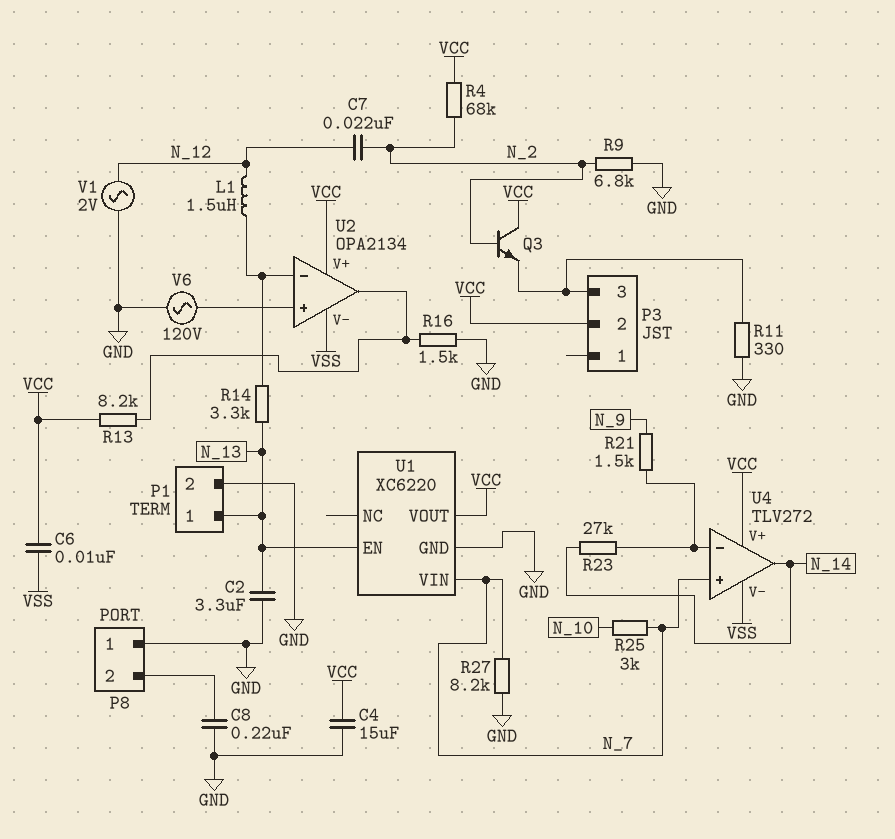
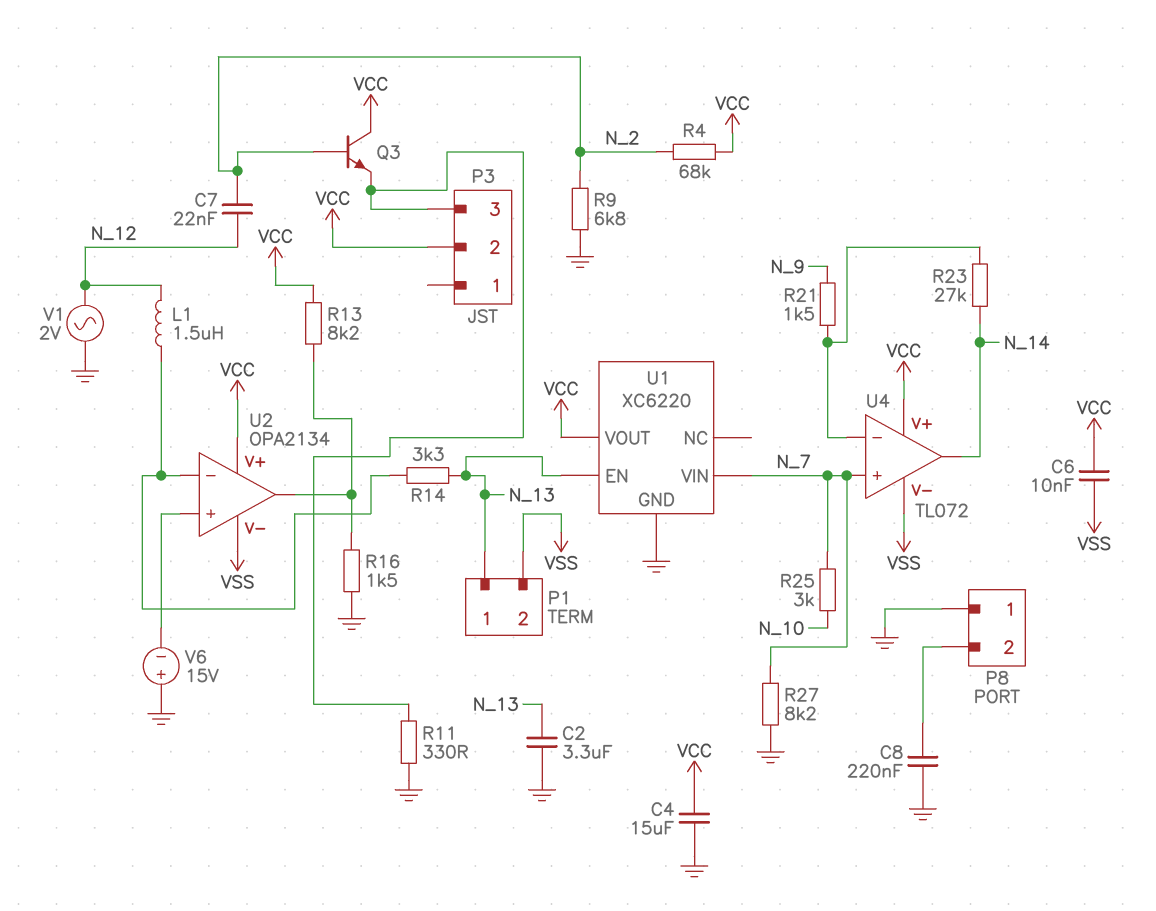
P1 pin 2: GND -> VSS
U4: TLV272 -> TL072
V6: AC 120V (GND, U2/in+) -> 15V (plus GND, minus U2/in+)

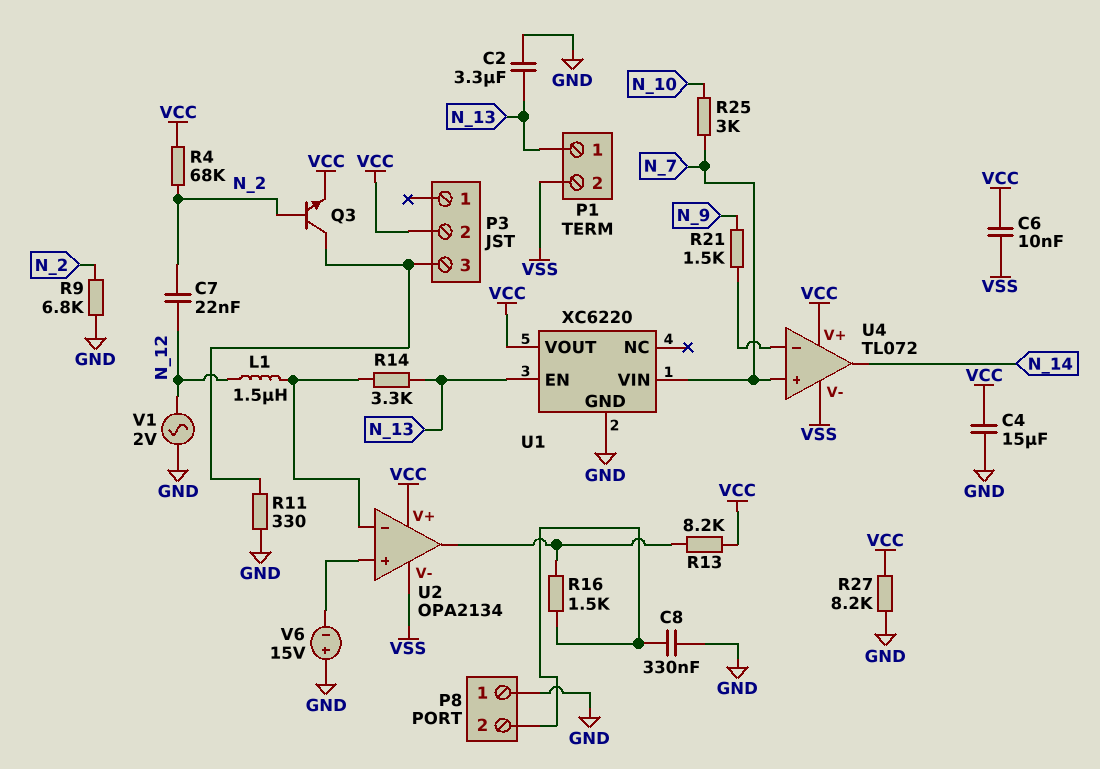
C8: 220nF (GND, P8/2) -> 330nF (GND, P8/2)
Q3: NPN (B N_2, C VCC, E P3/3) -> NPN (B N_2, C P3/3, E VCC)
R16: 1.5k (GND, U2/out) -> 1.5k (P8/2, U2/out)
R23: 27k (N_14, U4/in-) -> none
R27: 8.2k (GND, N_7) -> 8.2k (GND, VCC)

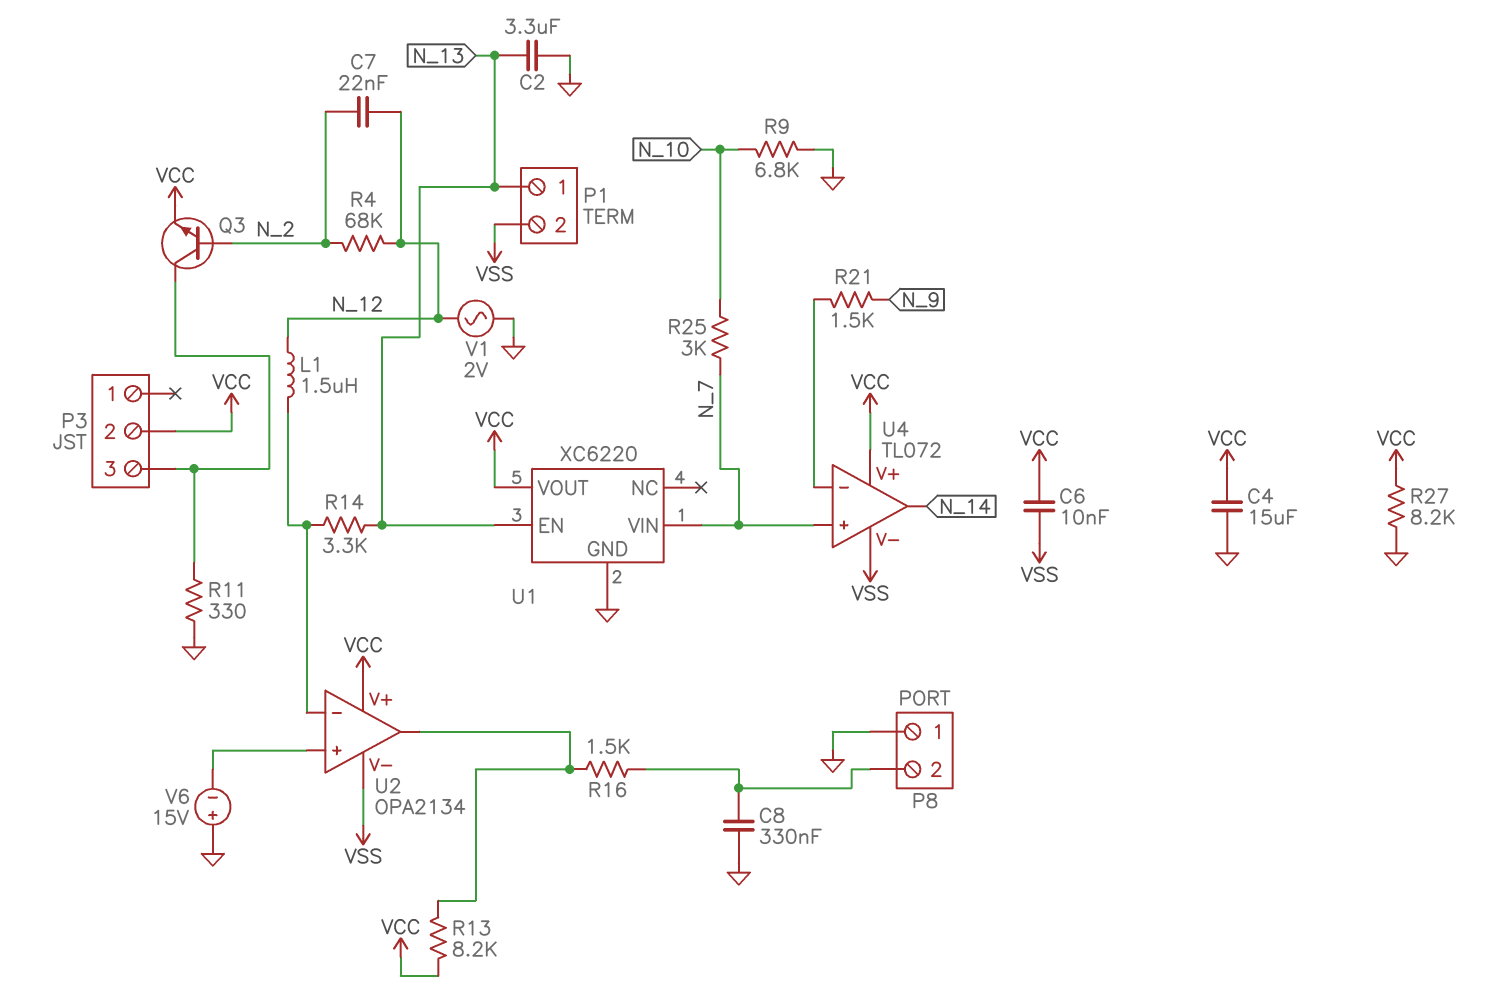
R4: 68k (N_2, VCC) -> 68k (N_2, N_12)
R9: 6.8k (GND, N_2) -> 6.8k (GND, N_10)

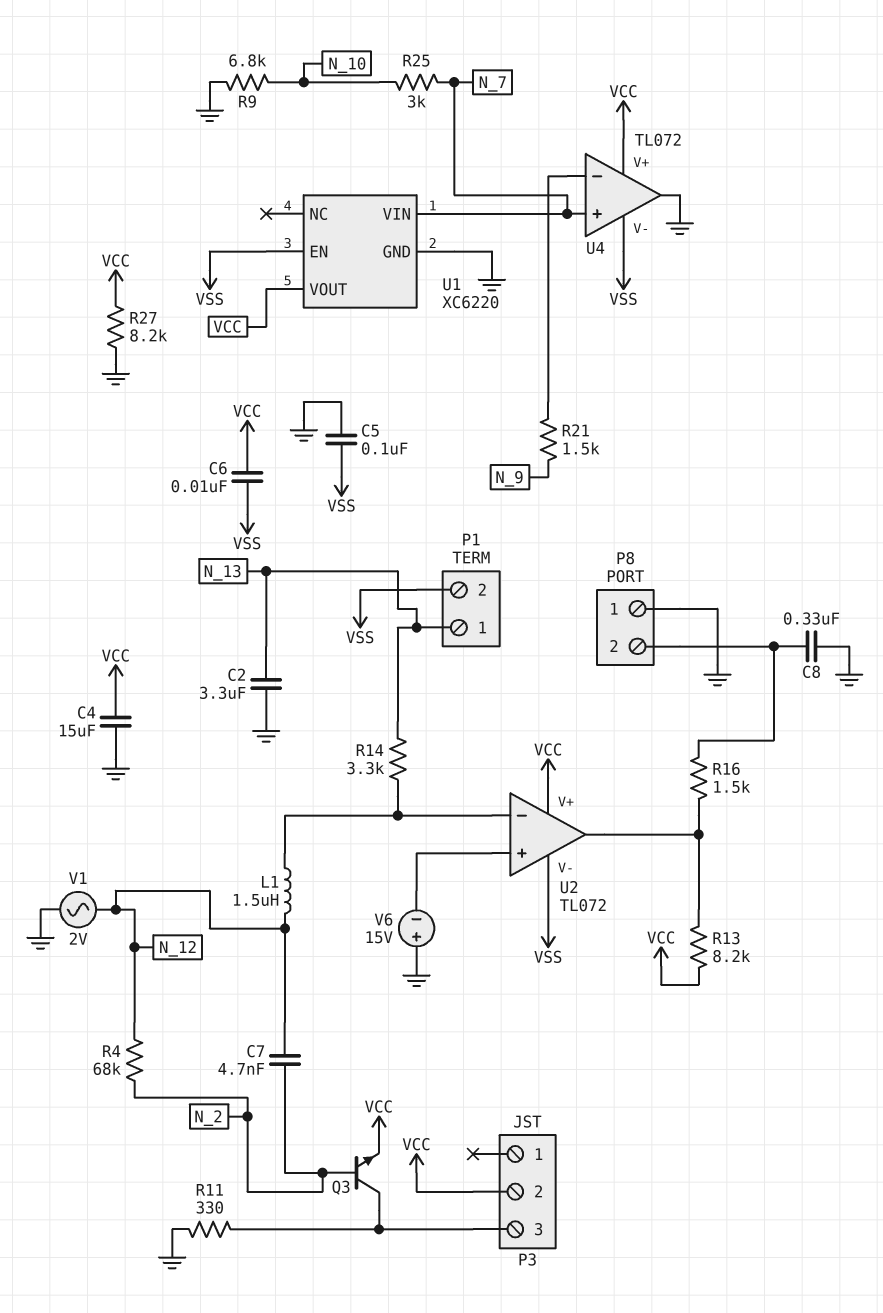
C5: none -> 100nF (GND, VSS)
C7: 22nF (N_2, N_12) -> 4.7nF (N_2, N_12)
U1 pin EN: N_13 -> VSS
U2: OPA2134 -> TL072
U4 pin out: N_14 -> GND

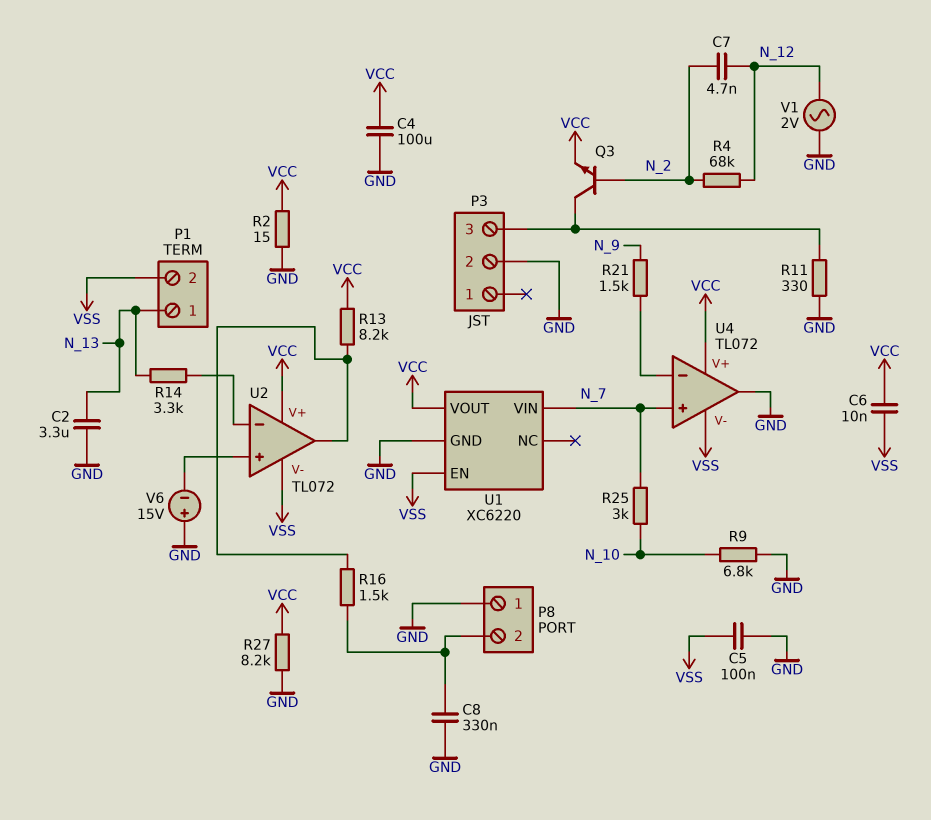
C4: 15uF (GND, VCC) -> 100uF (GND, VCC)
L1: 1.5uH (N_12, U2/in-) -> none
P3 pin 2: VCC -> GND
R2: none -> 15 (GND, VCC)

